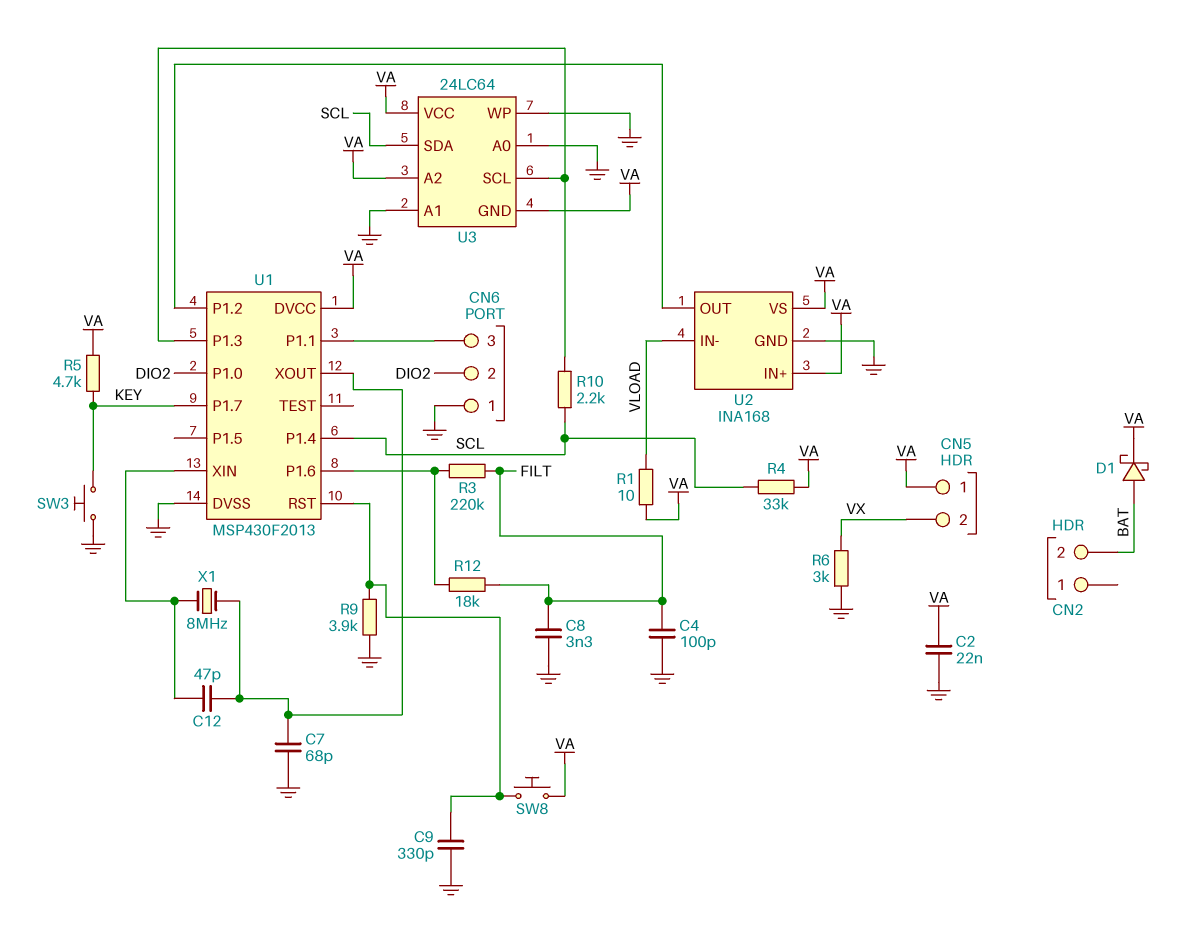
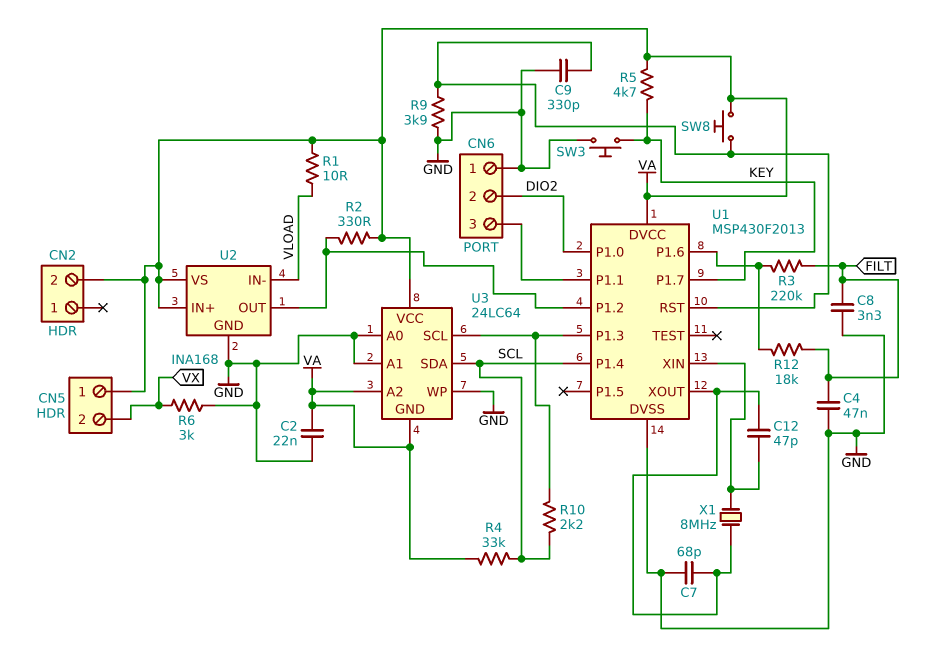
C4: 100pF (FILT, GND) -> 47nF (FILT, GND)
CN2 pin 2: BAT -> VA
D1: schottky (A BAT, K VA) -> none
R2: none -> 330 (U1/P1.2, VA)

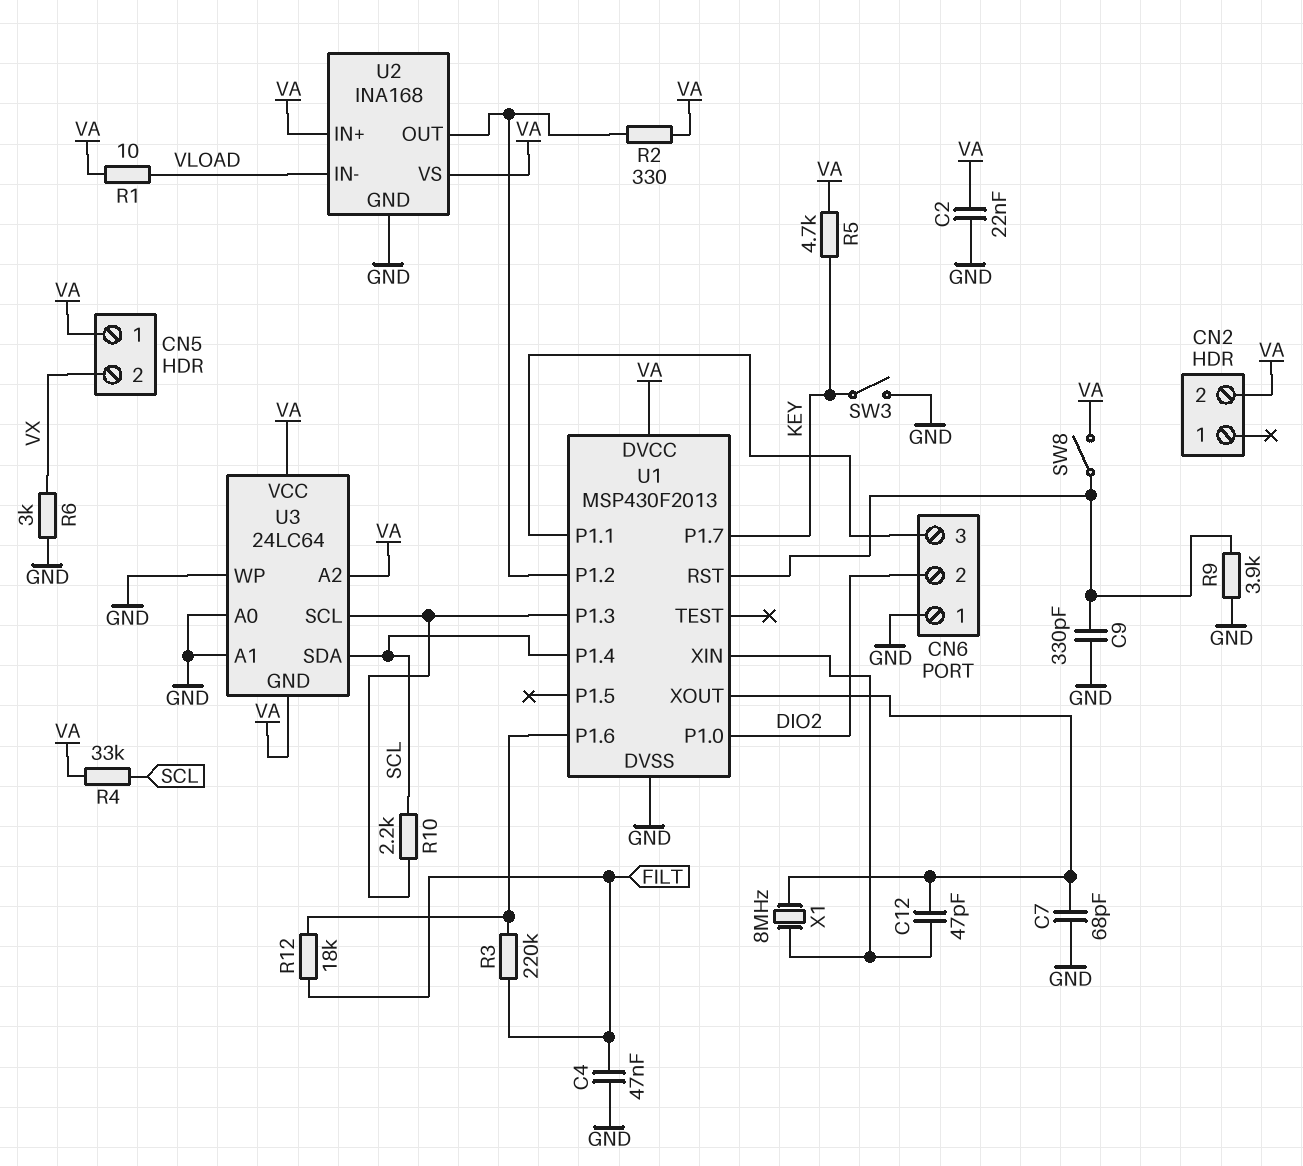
C8: 3.3nF (FILT, GND) -> none
SW3: button (GND, KEY) -> switch (GND, KEY)
SW8: button (U1/RST, VA) -> switch (U1/RST, VA)

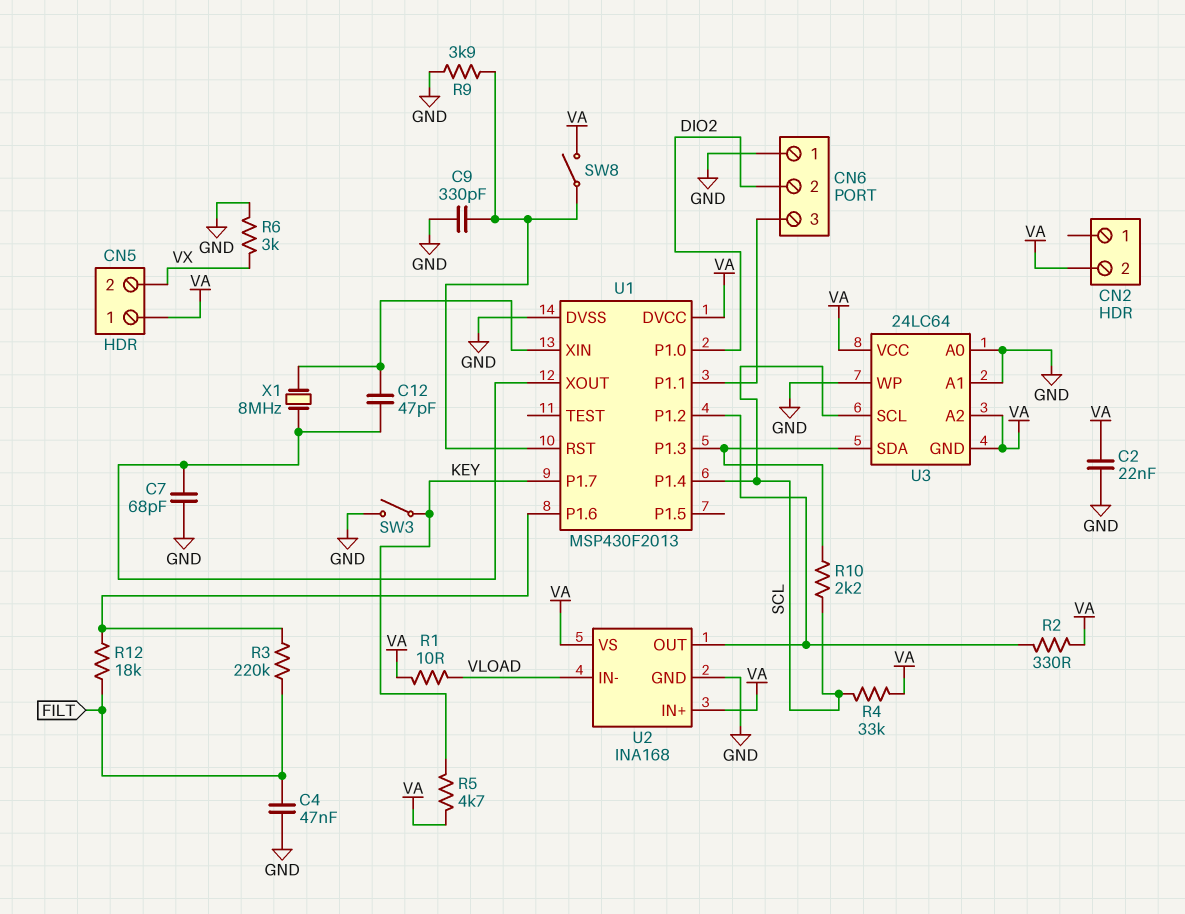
U3 pin SCL: U1/P1.3 -> SCL
U3 pin SDA: SCL -> U1/P1.3

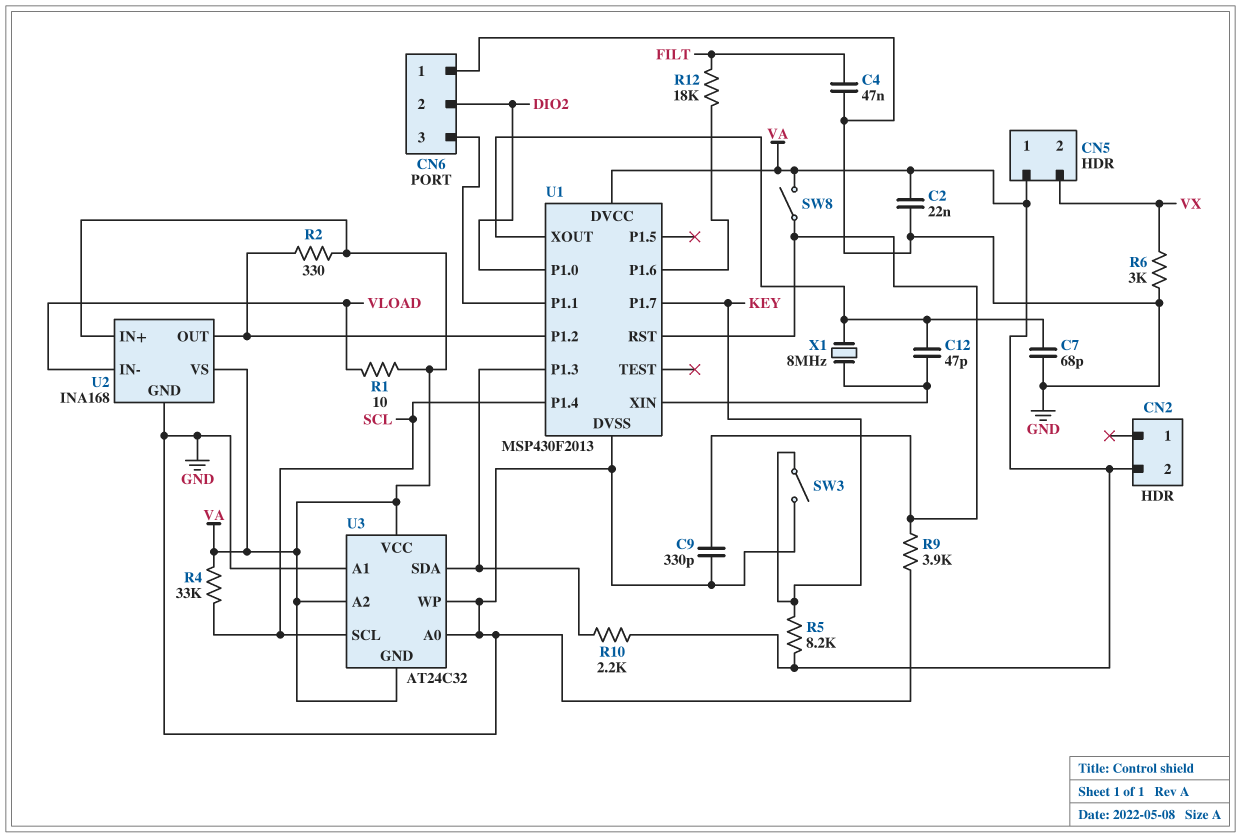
R3: 220k (FILT, U1/P1.6) -> none
R5: 4.7k (KEY, VA) -> 8.2k (KEY, VA)
R10: 2.2k (SCL, U1/P1.3) -> 2.2k (U1/P1.3, VA)
U3: 24LC64 -> AT24C32

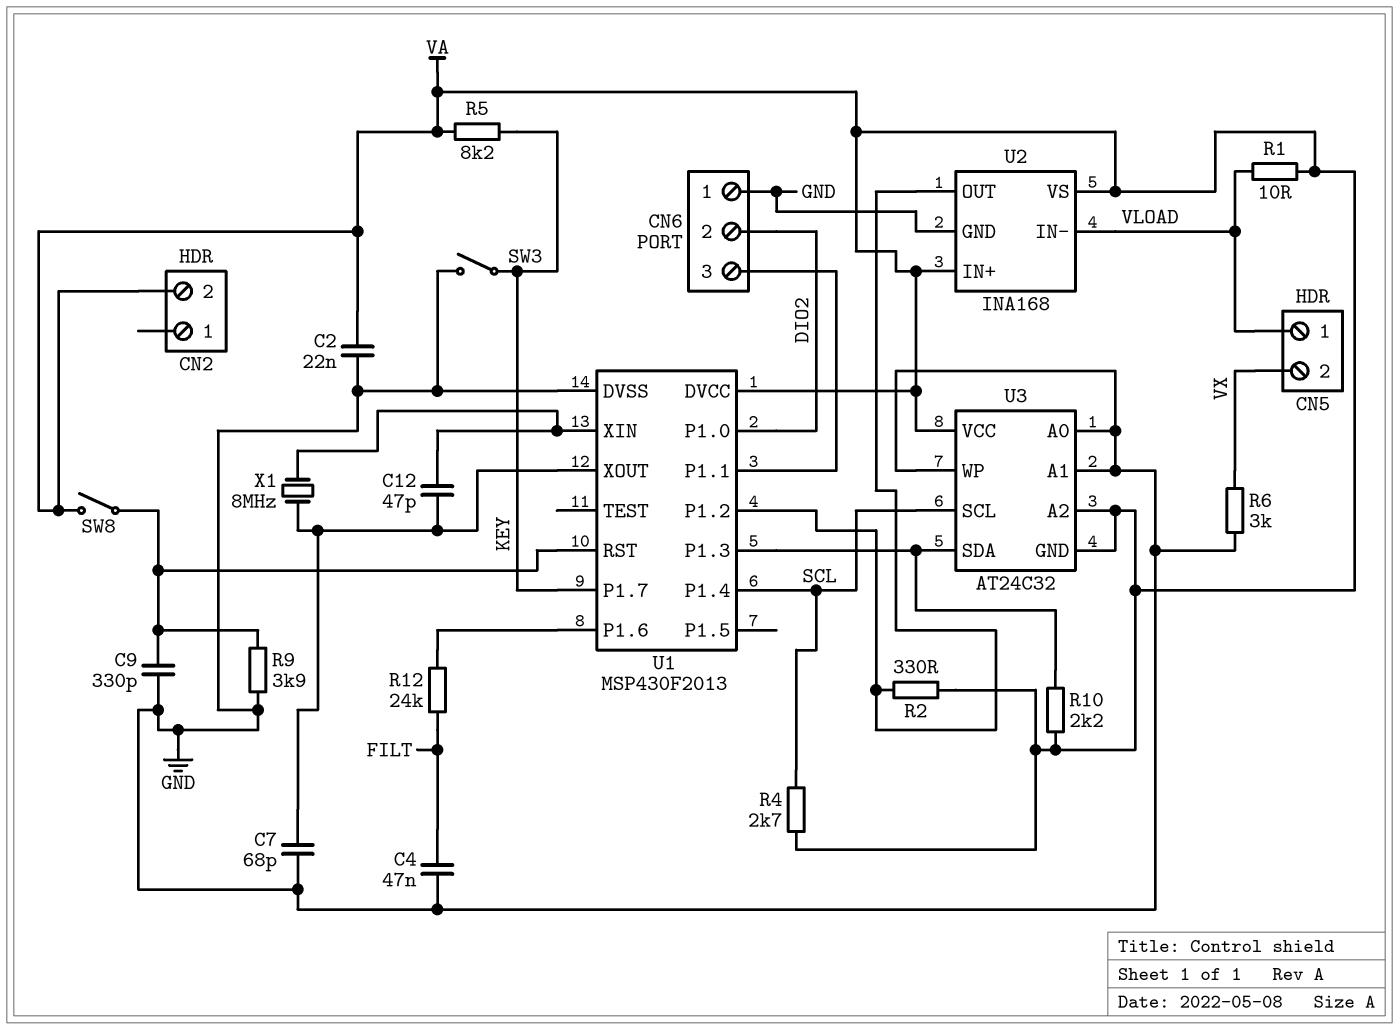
CN5 pin 1: VA -> VLOAD
R4: 33k (SCL, VA) -> 2.7k (SCL, VA)
R12: 18k (FILT, U1/P1.6) -> 24k (FILT, U1/P1.6)

